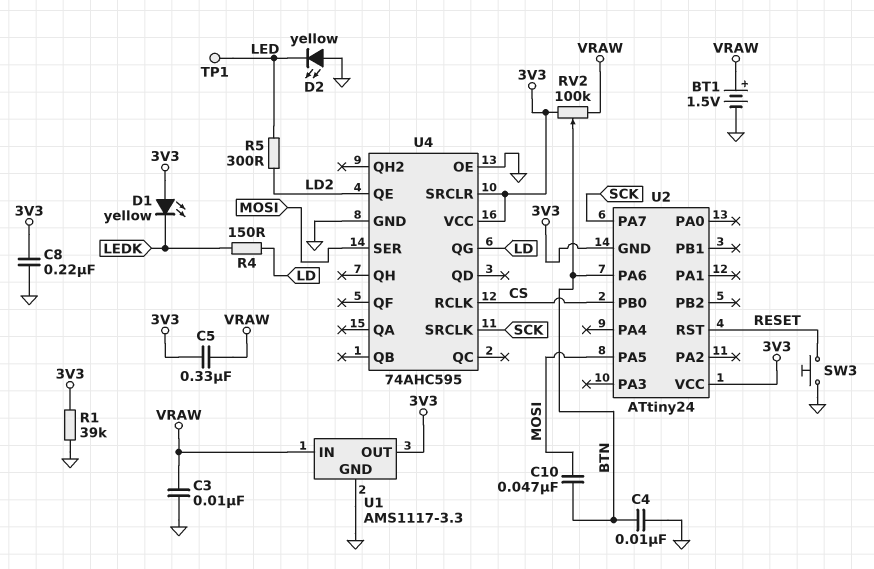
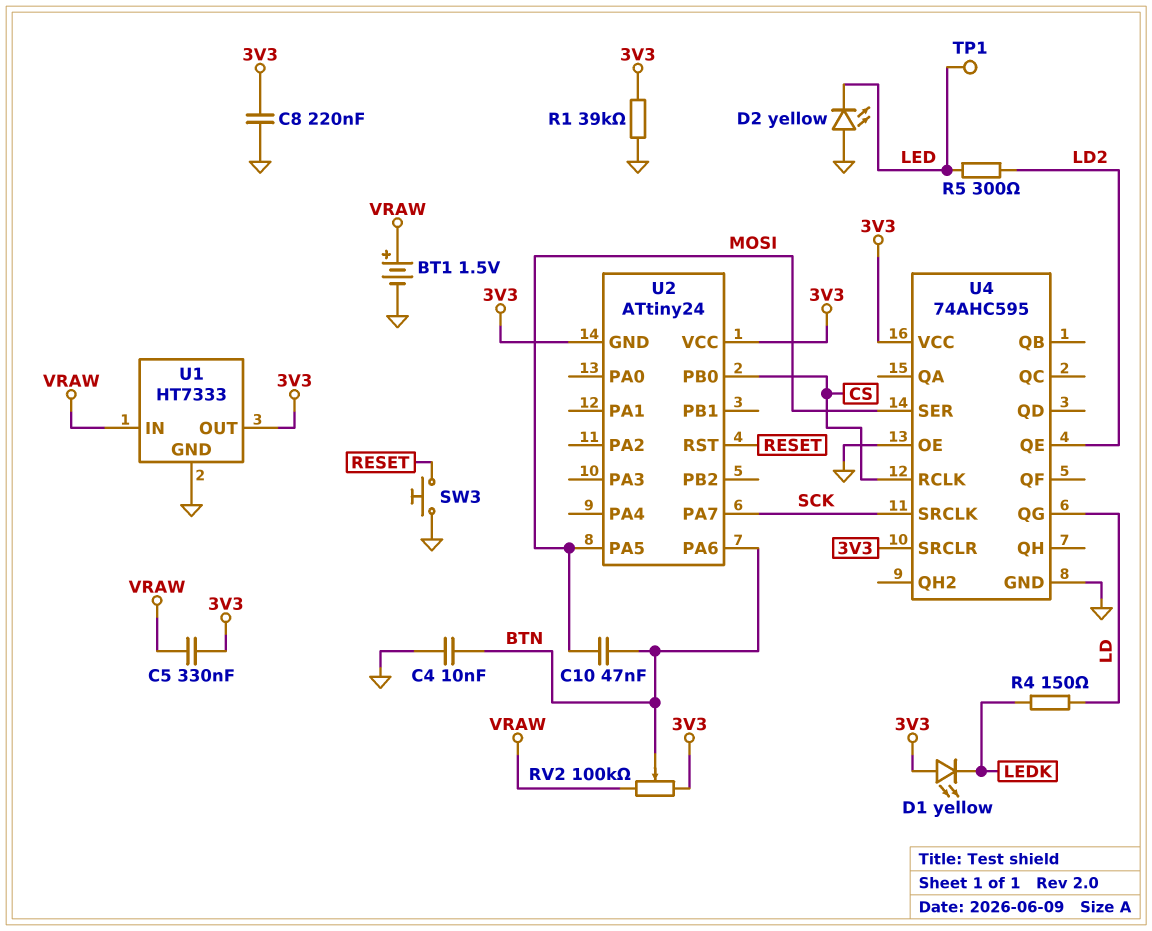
C3: 10nF (GND, VRAW) -> none
U1: AMS1117-3.3 -> HT7333

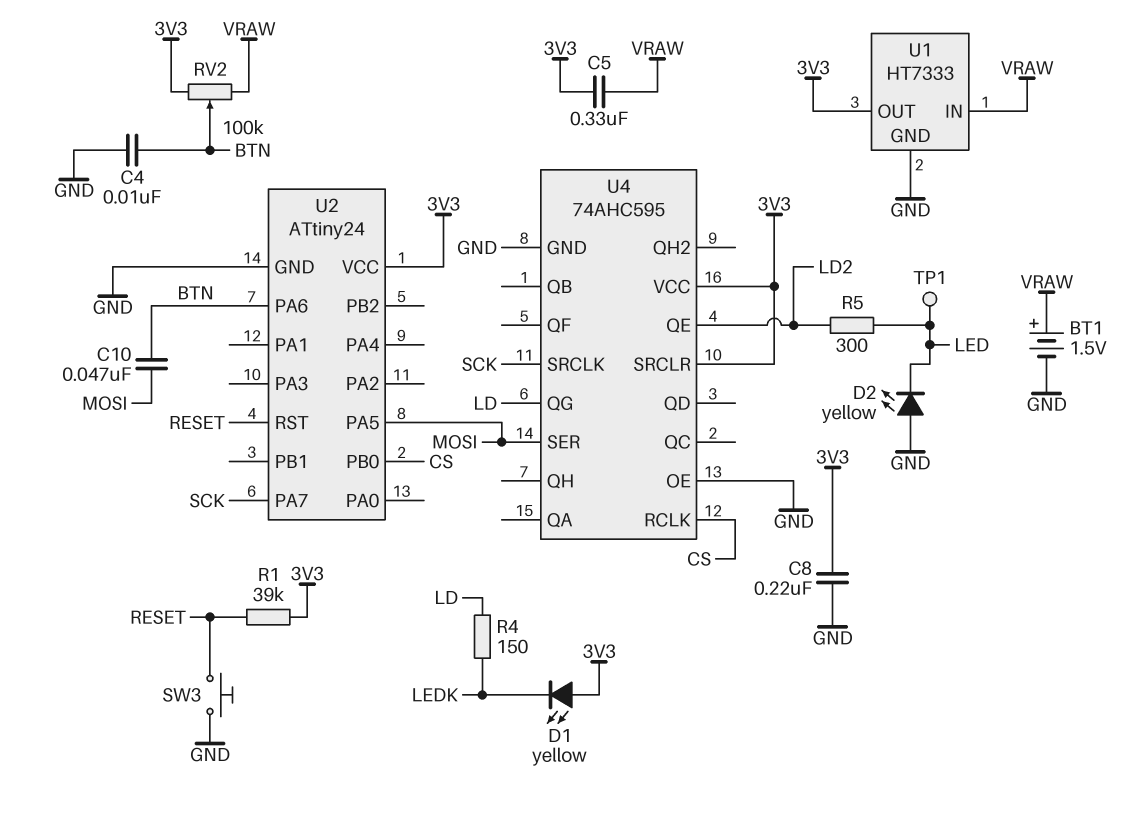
R1: 39k (3V3, GND) -> 39k (3V3, RESET)
U2 pin GND: 3V3 -> GND

